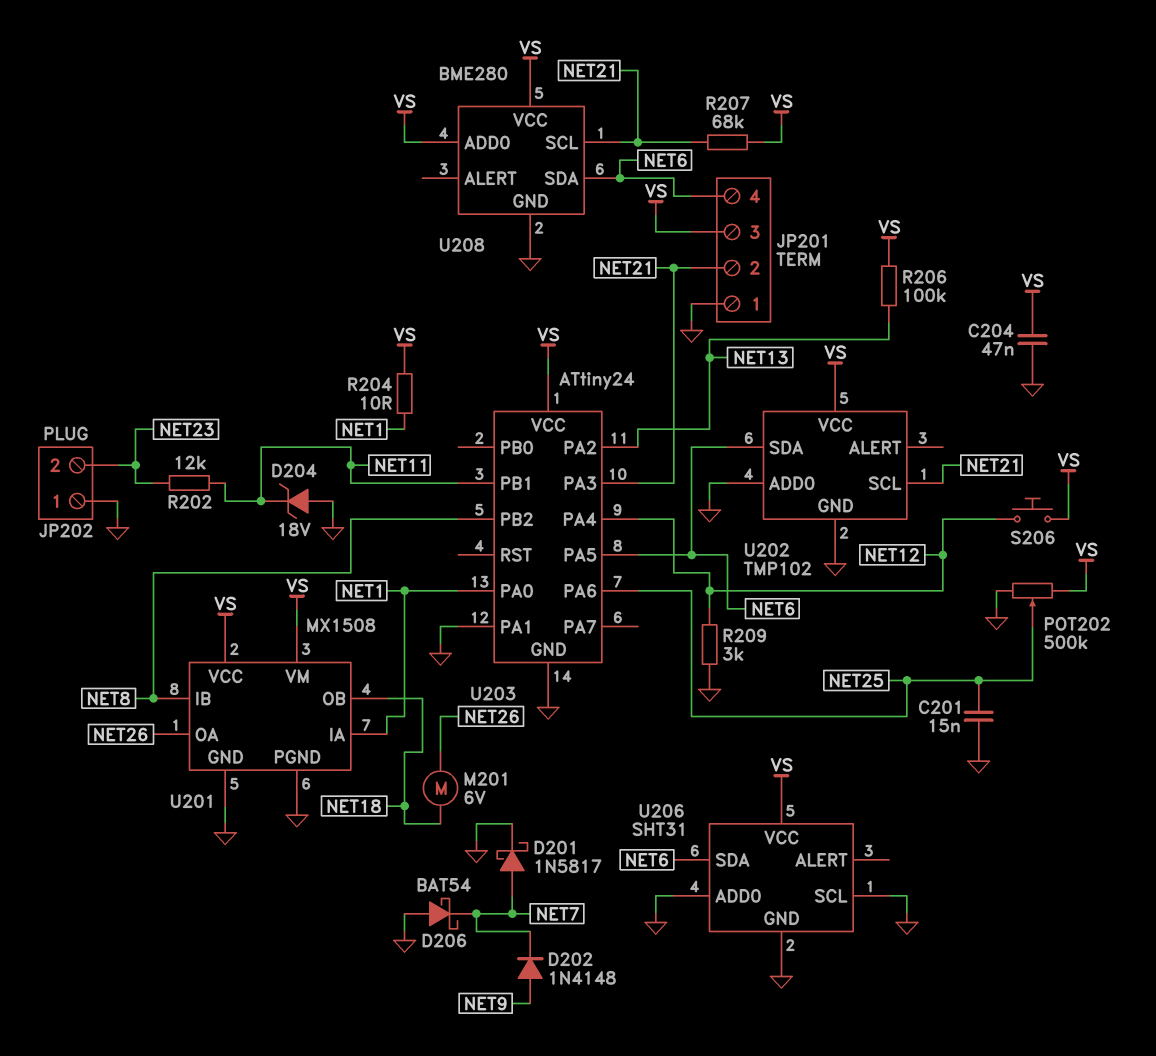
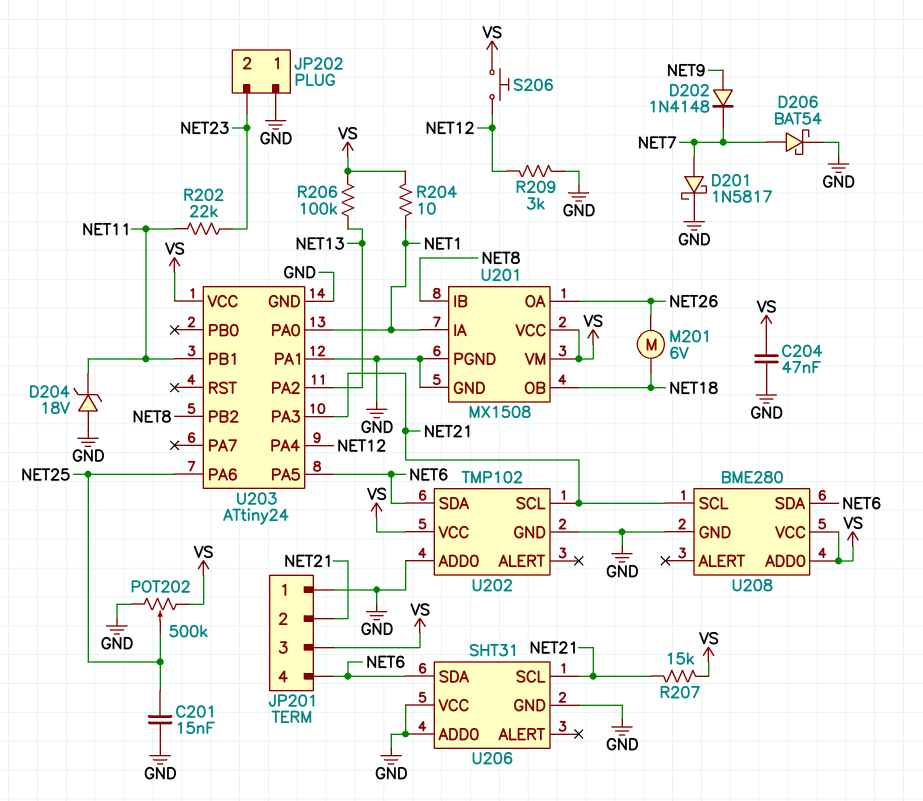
D206: schottky BAT54 (A GND, K NET7) -> schottky BAT54 (A NET7, K GND)
R202: 12k (NET11, NET23) -> 22k (NET11, NET23)
R207: 68k (NET21, VS) -> 15k (NET21, VS)
U206 pin SCL: GND -> NET21
U206 pin VCC: VS -> GND

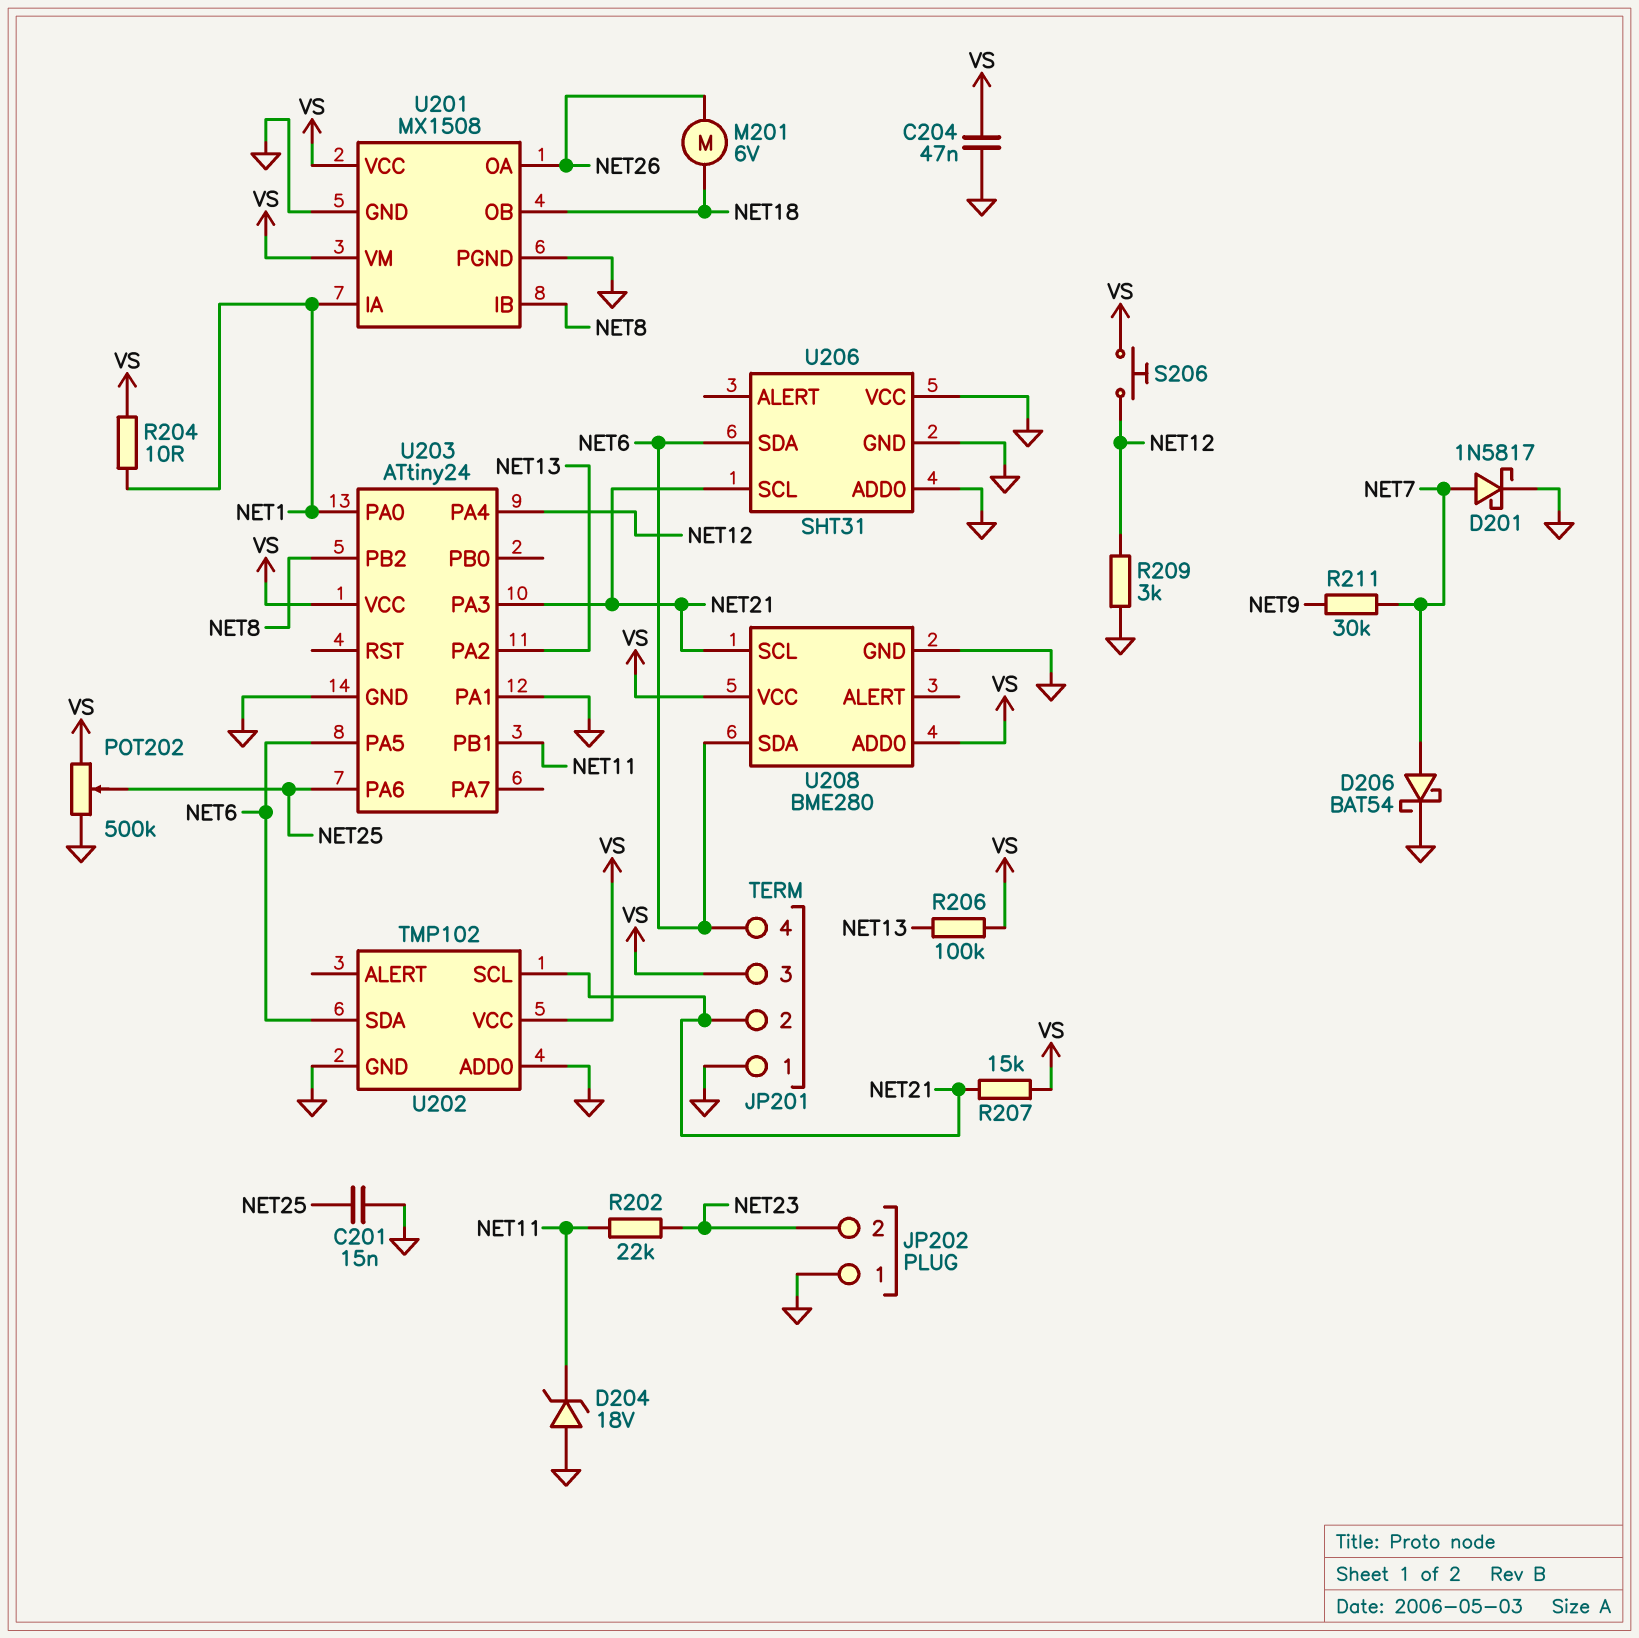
D202: diode 1N4148 (A NET9, K NET7) -> none
R211: none -> 30k (NET7, NET9)

